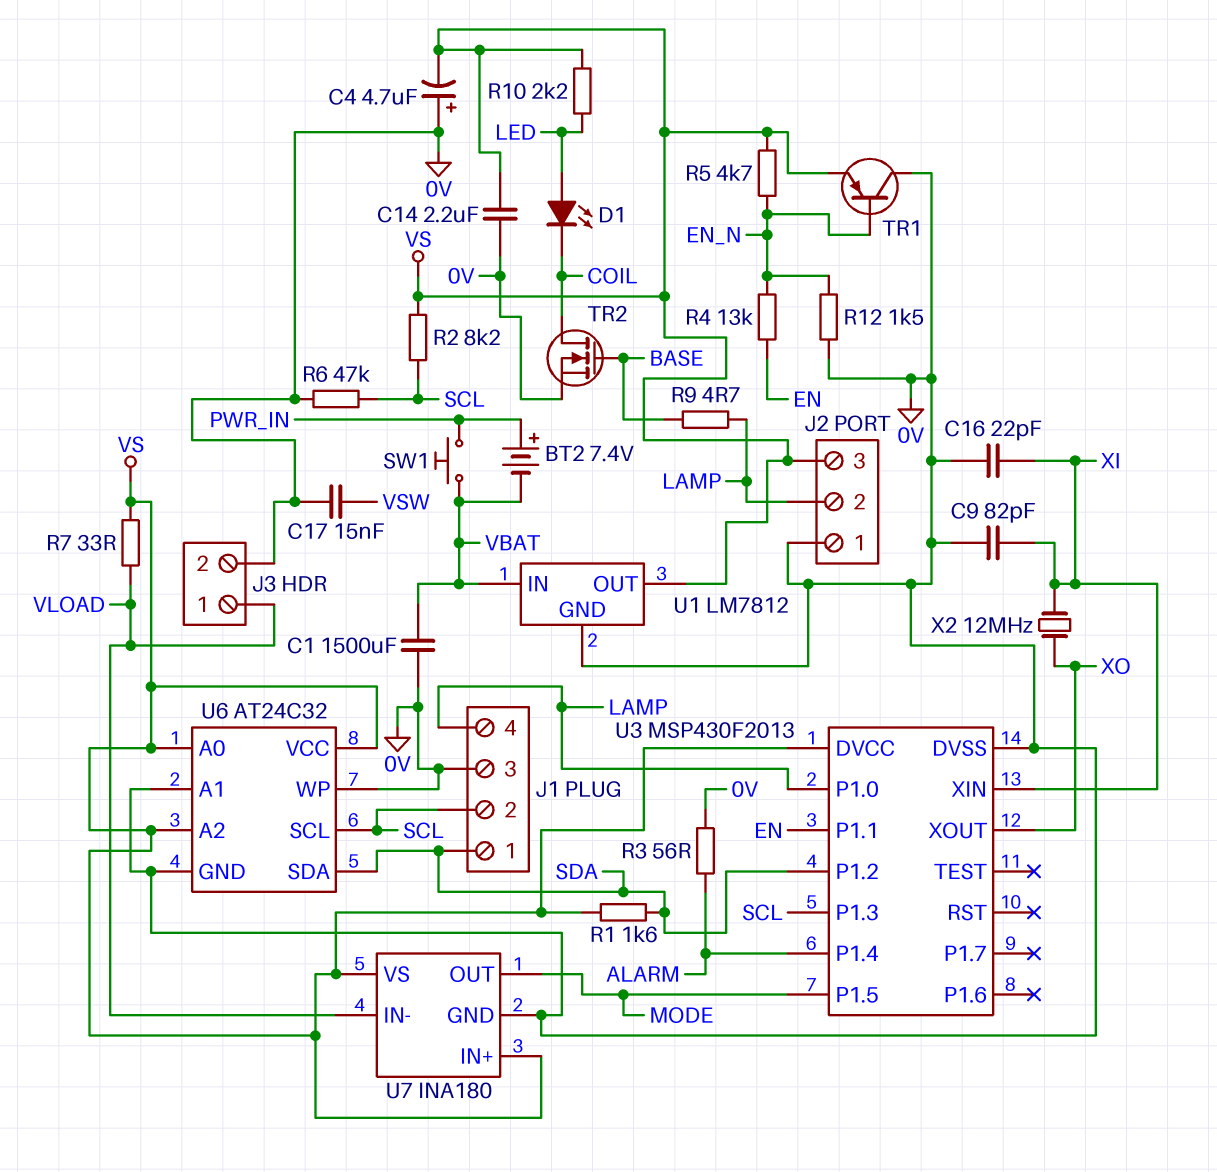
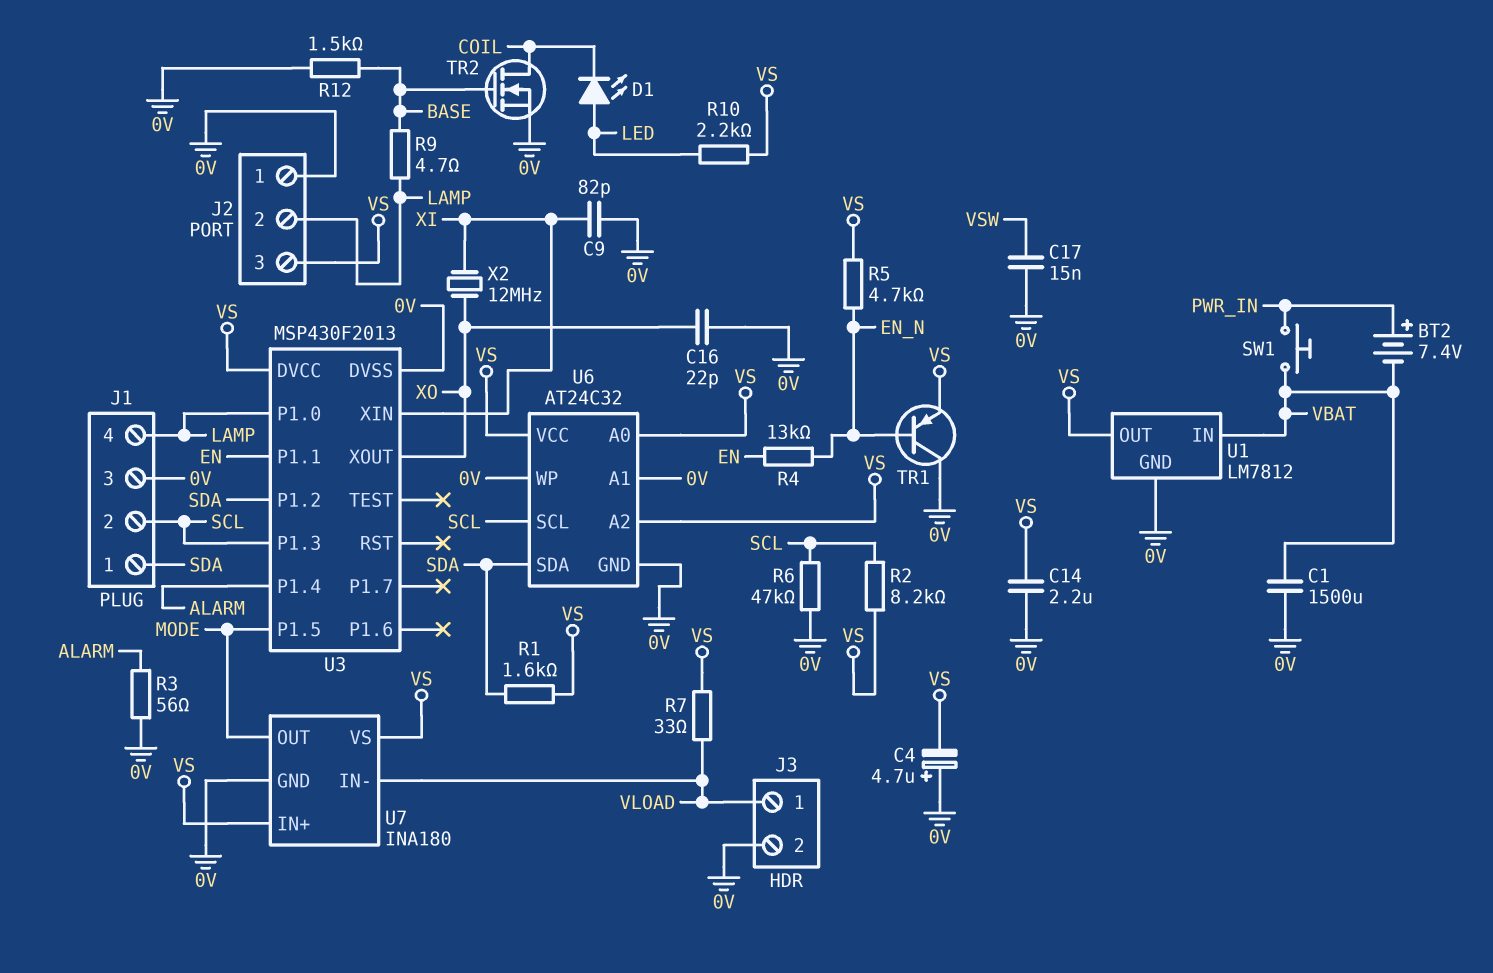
C16: 22pF (0V, XI) -> 22pF (0V, XO)
R12: 1.5k (0V, EN_N) -> 1.5k (0V, BASE)

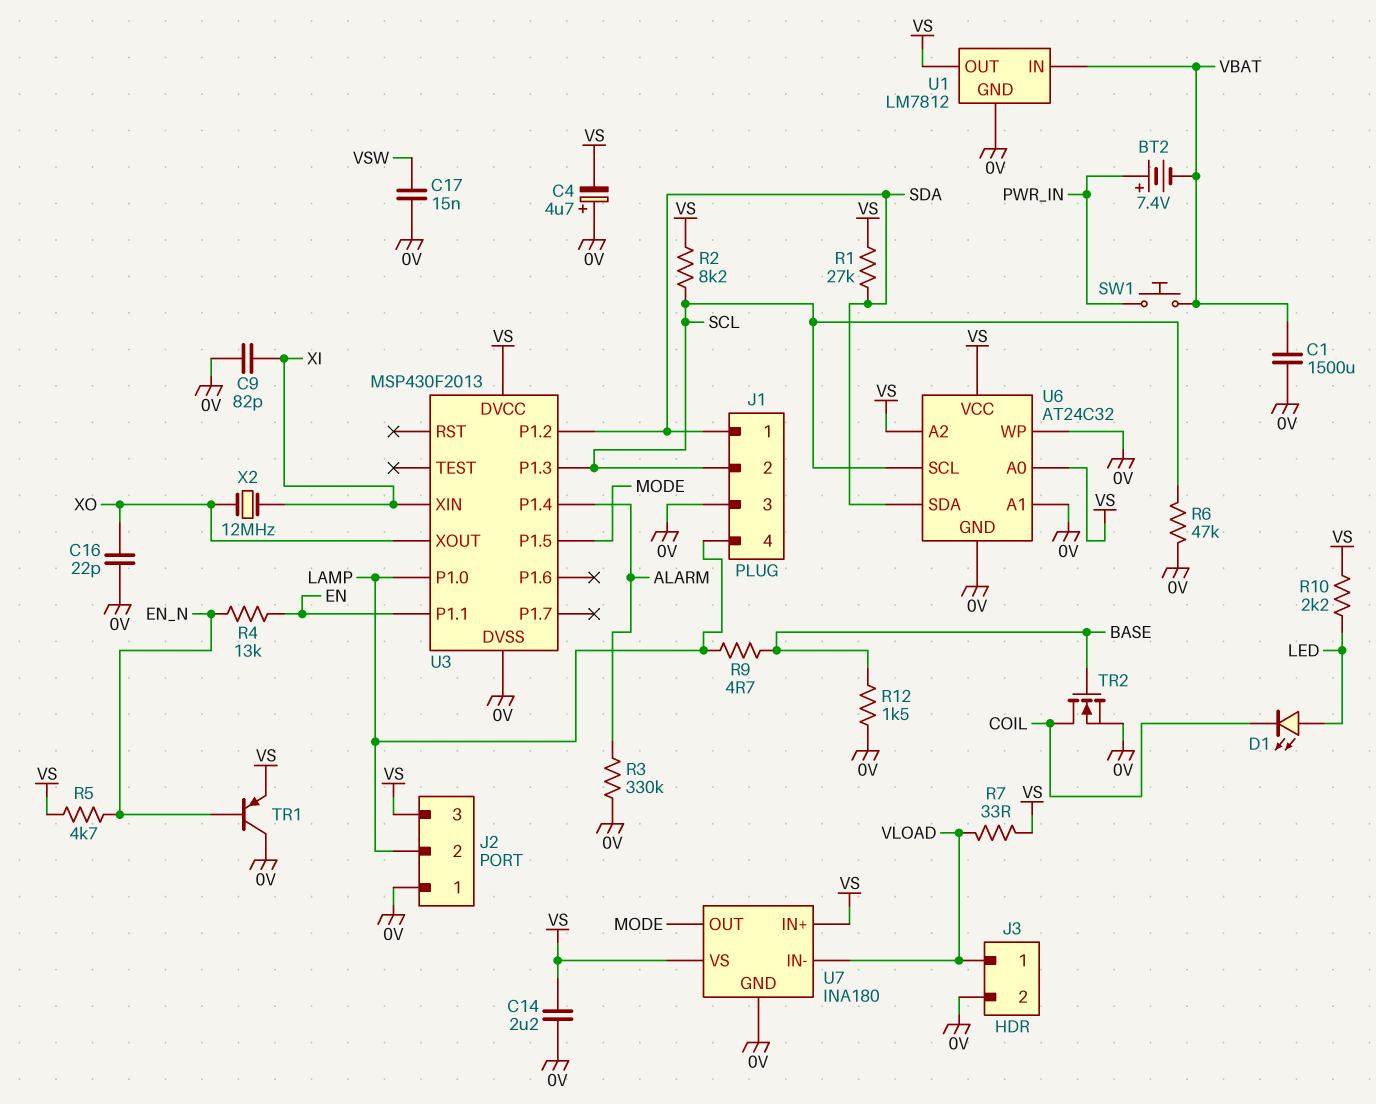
R1: 1.6k (SDA, VS) -> 27k (SDA, VS)
R3: 56 (0V, ALARM) -> 330k (0V, ALARM)

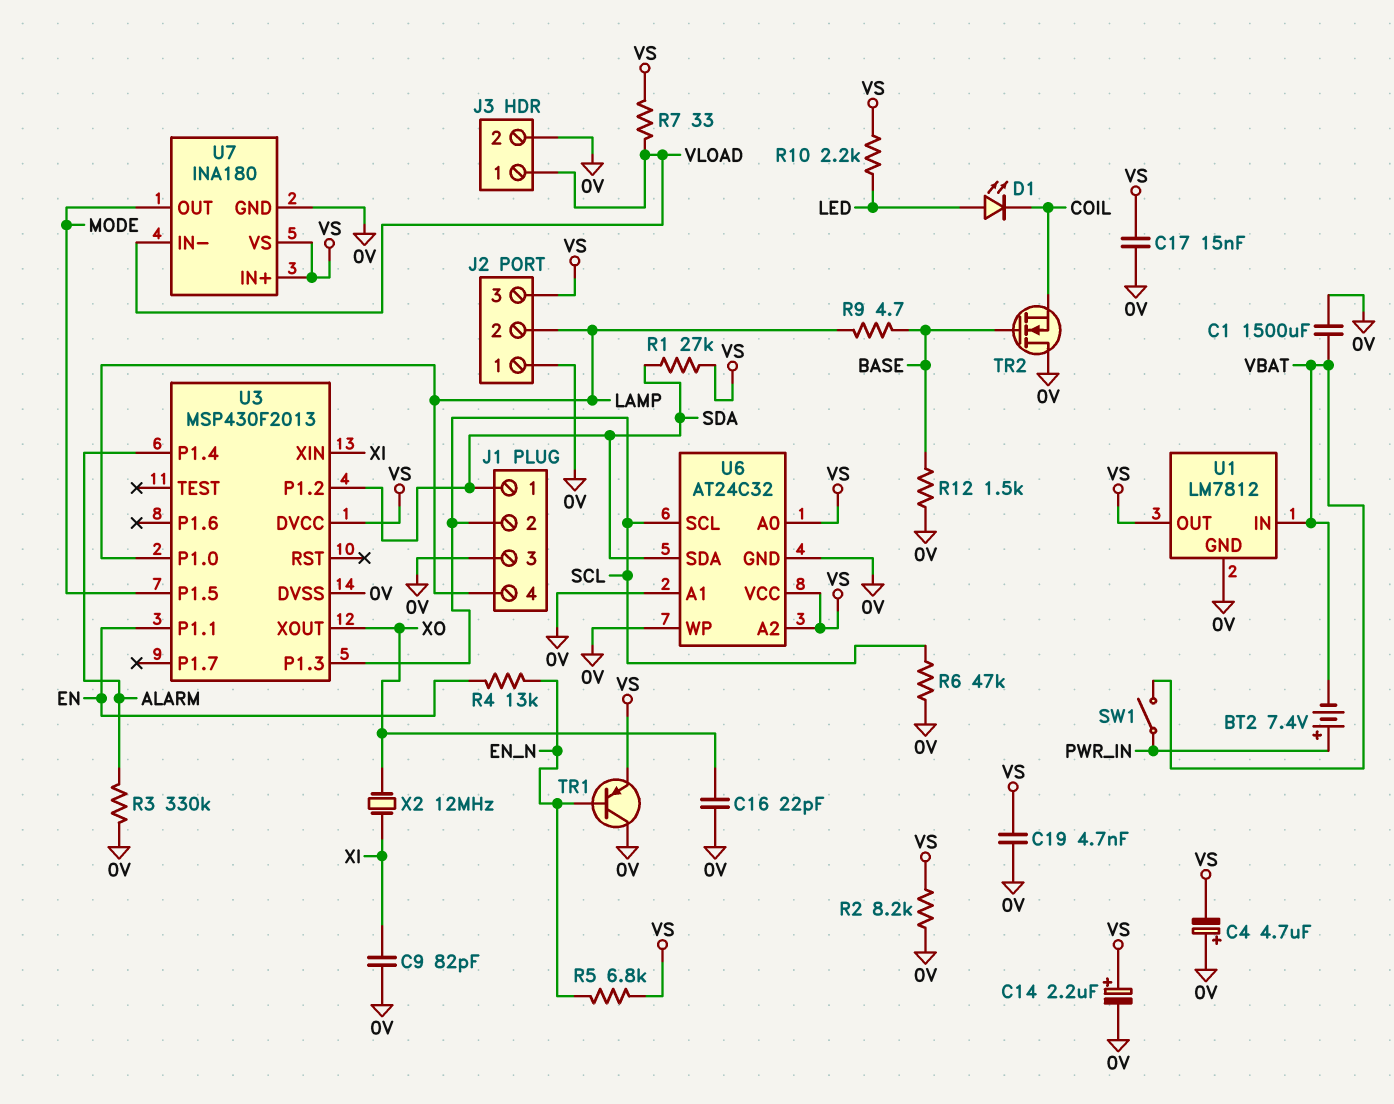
C14: 2.2uF (0V, VS) -> 2.2uF (plus VS, minus 0V)
C17: 15nF (0V, VSW) -> 15nF (0V, VS)
C19: none -> 4.7nF (0V, VS)
R2: 8.2k (SCL, VS) -> 8.2k (0V, VS)
R5: 4.7k (EN_N, VS) -> 6.8k (EN_N, VS)
SW1: button (PWR_IN, VBAT) -> switch (PWR_IN, VBAT)
TR2: NMOS (G BASE, D COIL, S 0V) -> NMOS (G BASE, D 0V, S COIL)

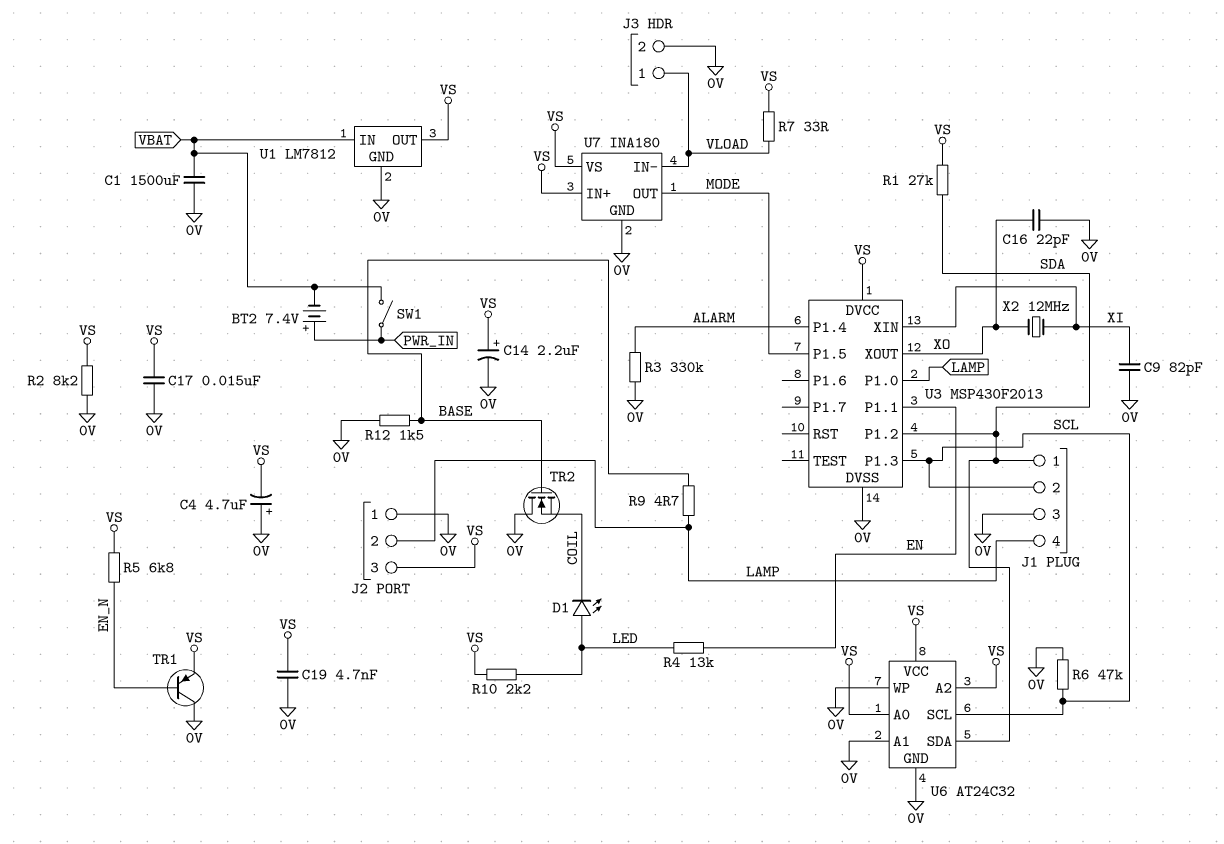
R4: 13k (EN, EN_N) -> 13k (EN, LED)

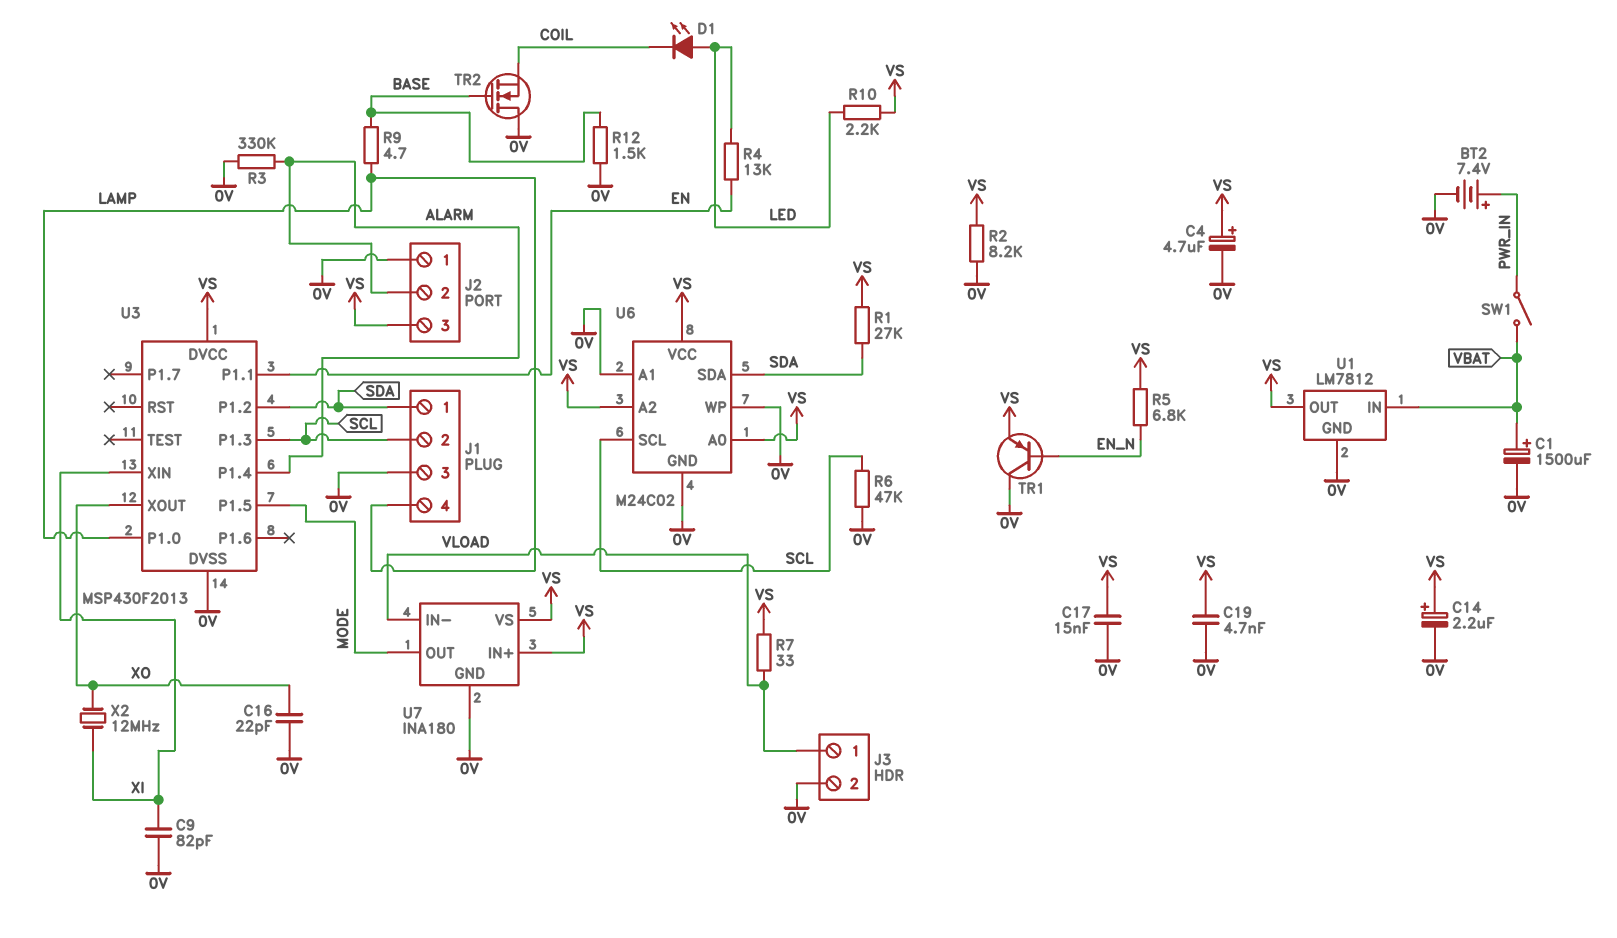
BT2: 7.4V (plus PWR_IN, minus VBAT) -> 7.4V (plus PWR_IN, minus 0V)
C1: 1500uF (0V, VBAT) -> 1500uF (plus VBAT, minus 0V)
C4: 4.7uF (plus 0V, minus VS) -> 4.7uF (plus VS, minus 0V)
J2 pin 2: LAMP -> ALARM
U6: AT24C32 -> M24C02

